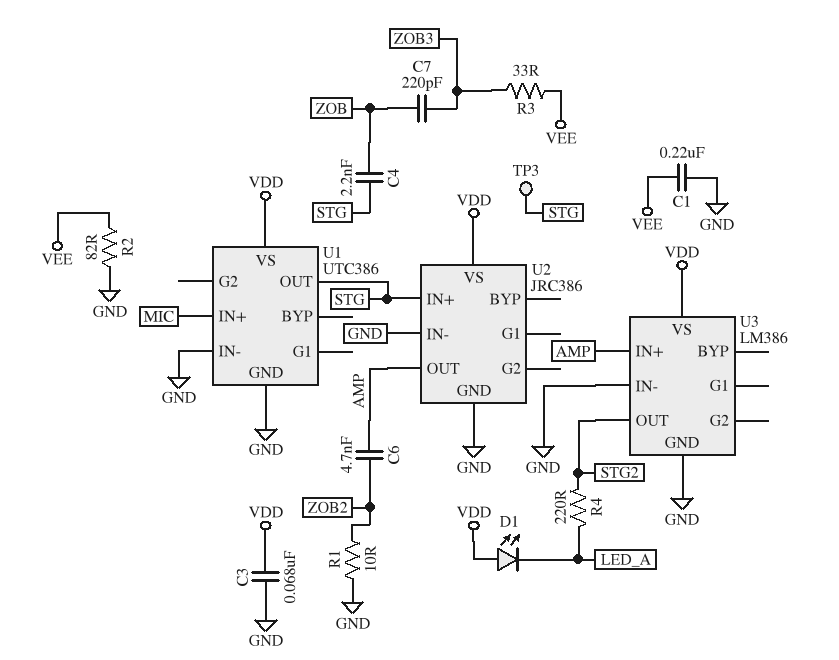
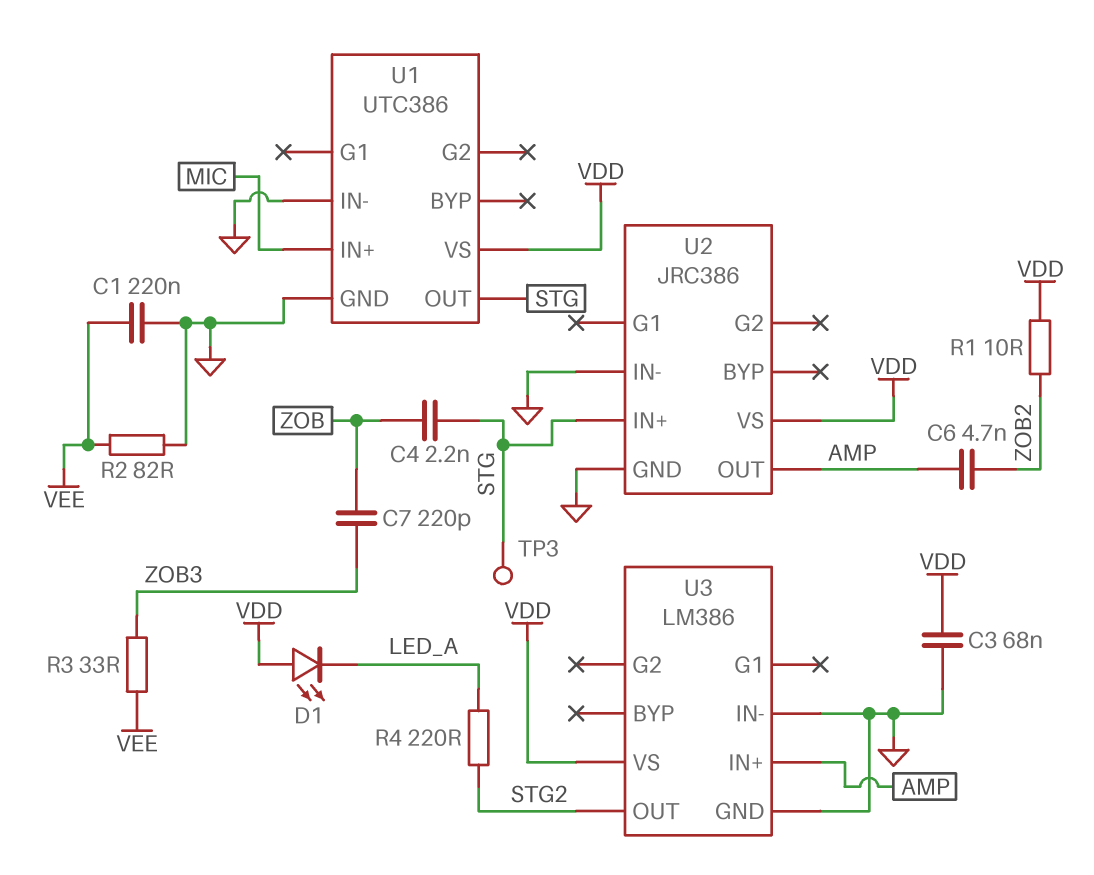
R1: 10 (GND, ZOB2) -> 10 (VDD, ZOB2)

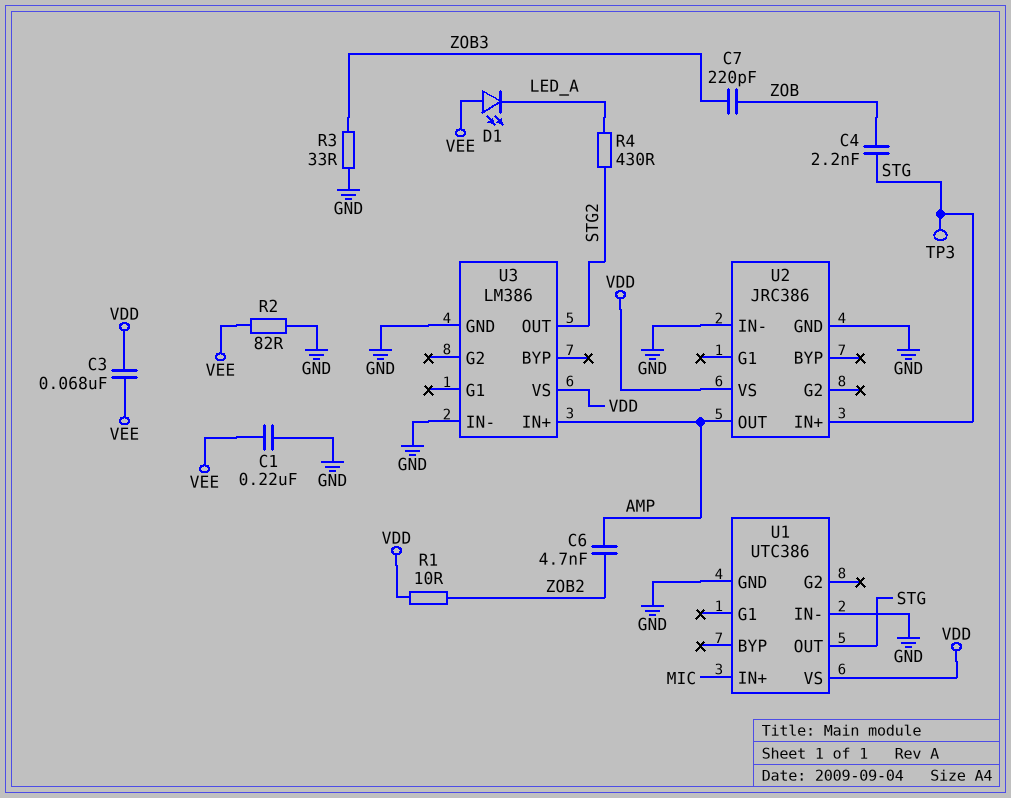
C3: 68nF (GND, VDD) -> 68nF (VDD, VEE)
D1: LED (A VDD, K LED_A) -> LED (A VEE, K LED_A)
R3: 33 (VEE, ZOB3) -> 33 (GND, ZOB3)
R4: 220 (LED_A, STG2) -> 430 (LED_A, STG2)

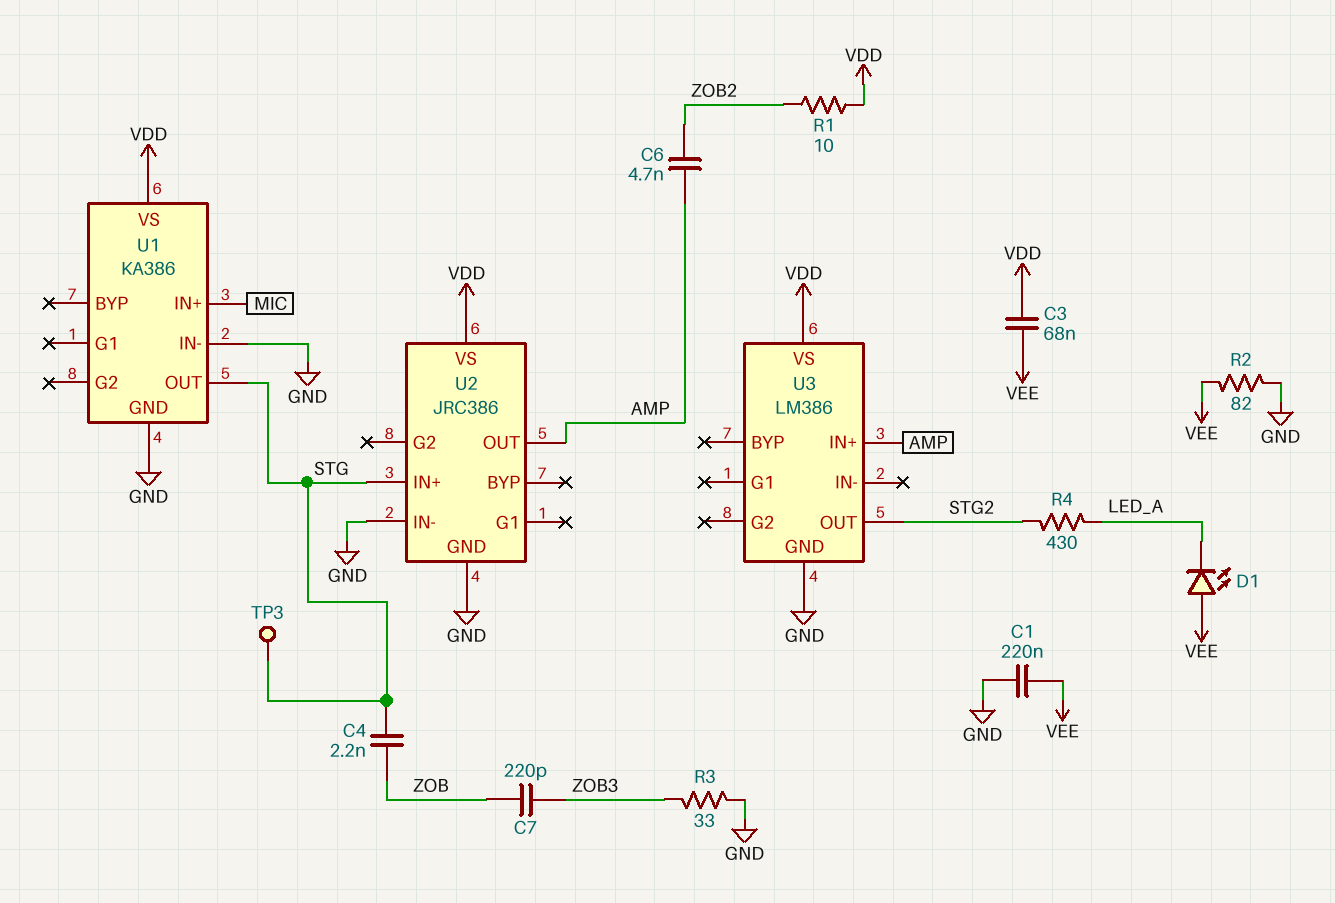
U1: UTC386 -> KA386
U3 pin IN-: GND -> none

